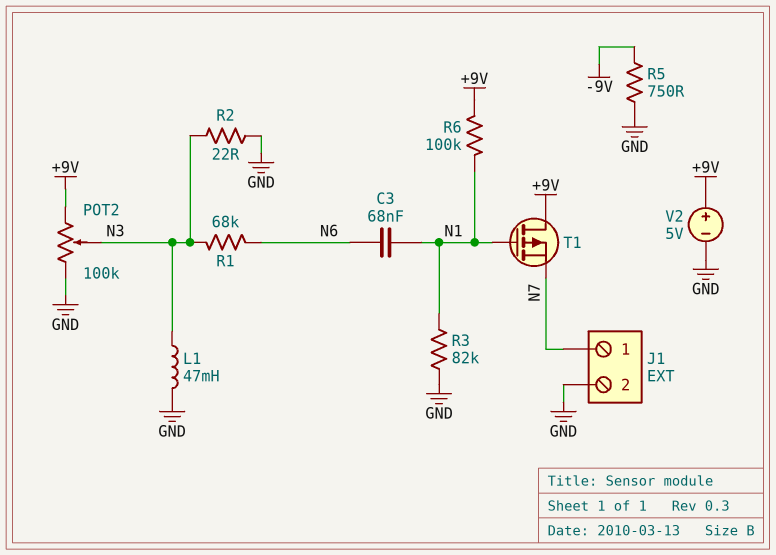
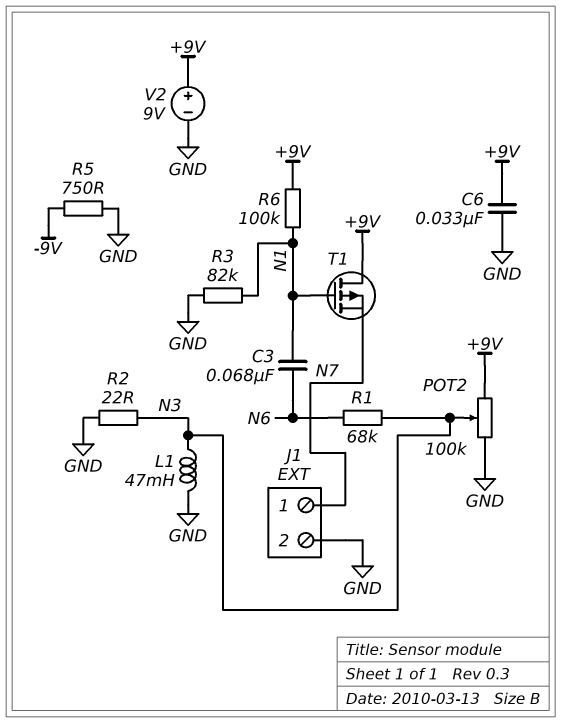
C6: none -> 33nF (+9V, GND)
V2: 5V (plus +9V, minus GND) -> 9V (plus +9V, minus GND)

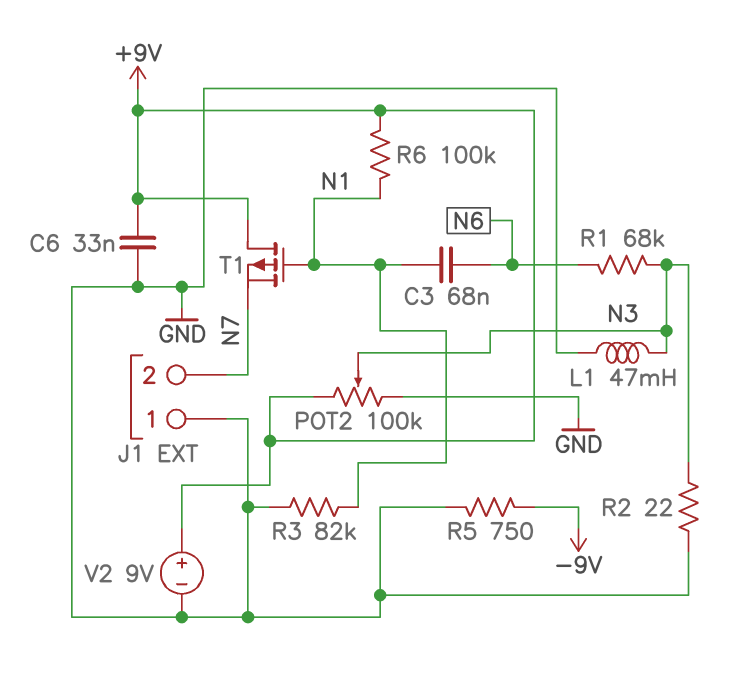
J1 pin 1: N7 -> GND
J1 pin 2: GND -> N7

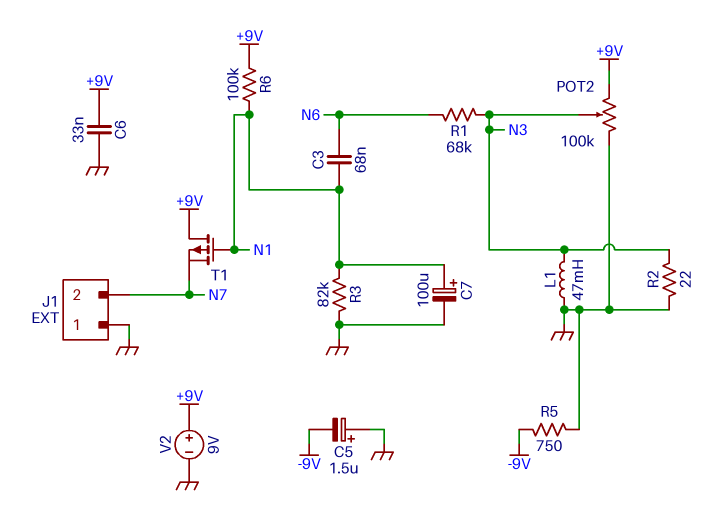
C5: none -> 1.5uF (plus GND, minus -9V)
C7: none -> 100uF (plus N1, minus GND)

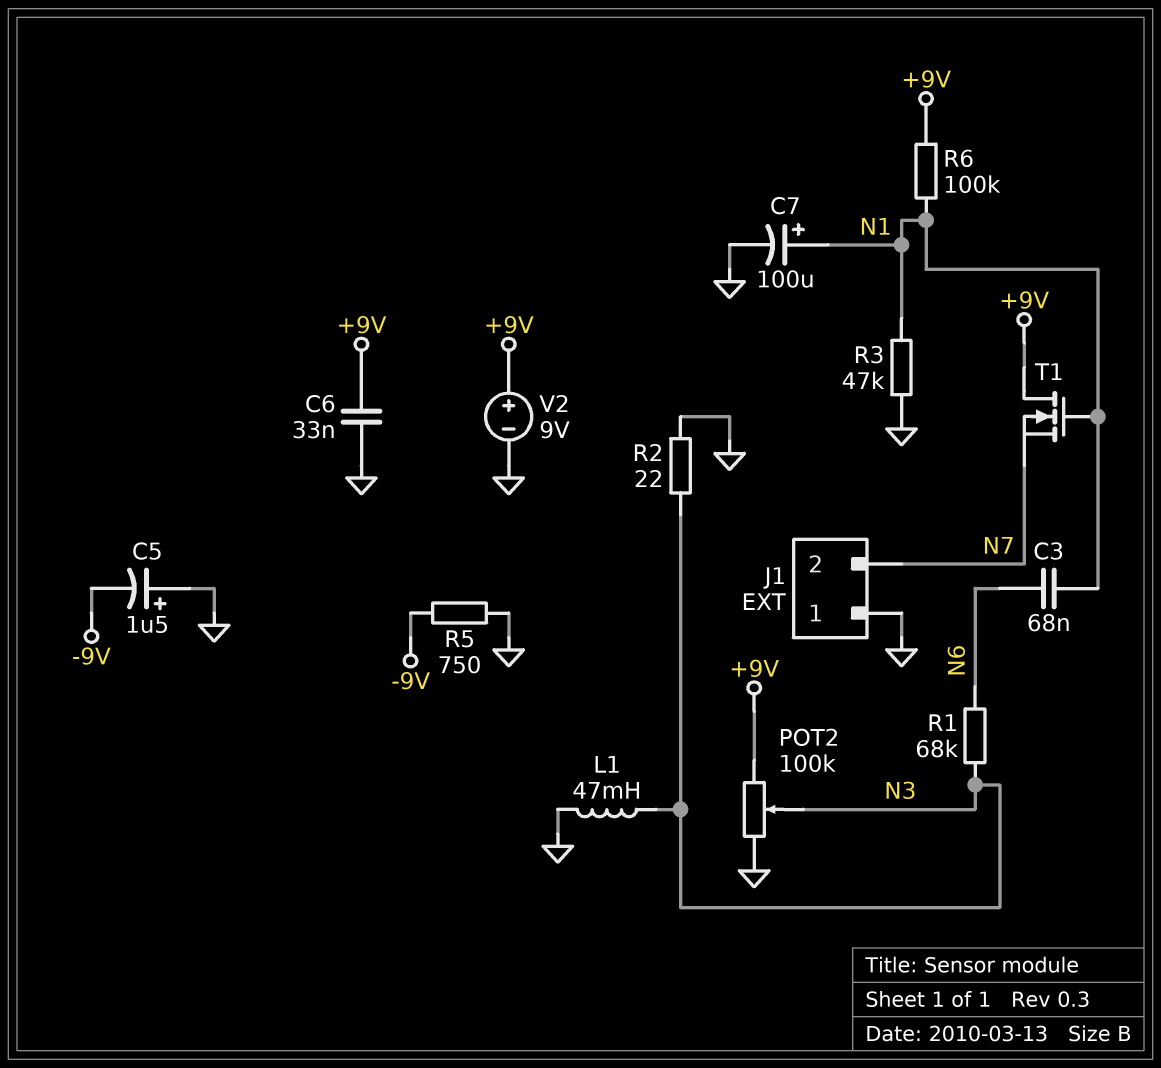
R3: 82k (GND, N1) -> 47k (GND, N1)
T1: PMOS (G N1, D +9V, S N7) -> NMOS (G N1, D +9V, S N7)

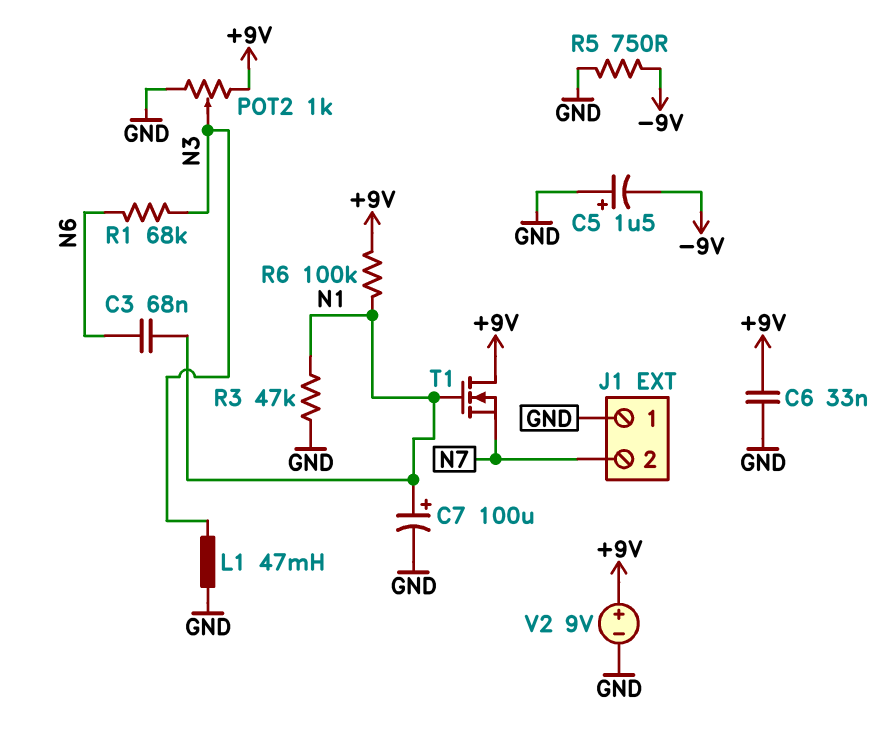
POT2: 100k (+9V, GND, wiper N3) -> 1k (+9V, GND, wiper N3)
R2: 22 (GND, N3) -> none

